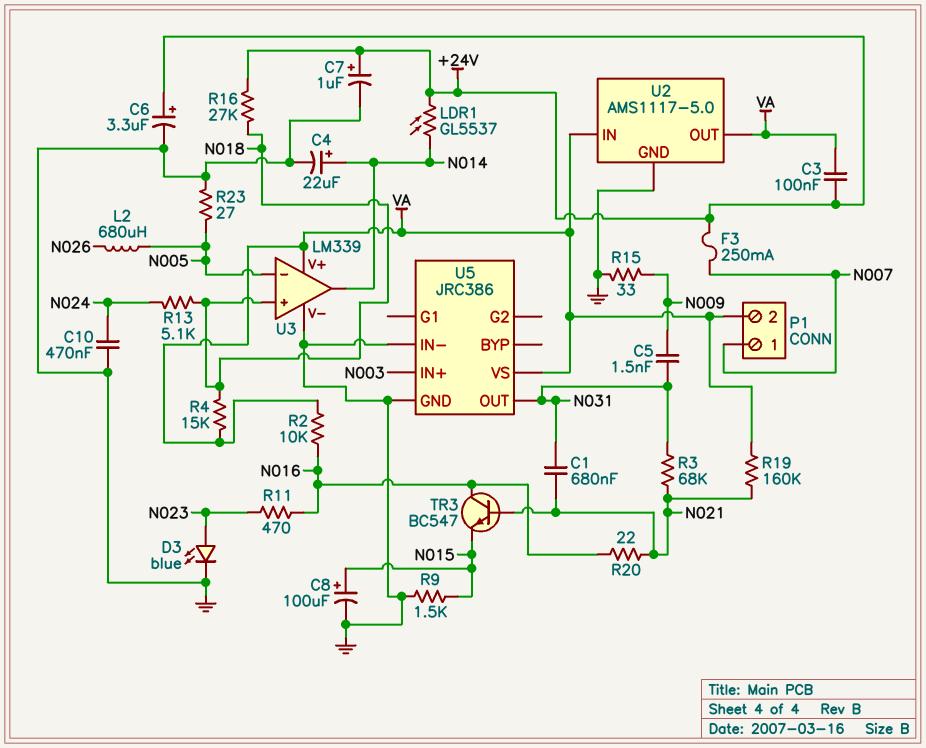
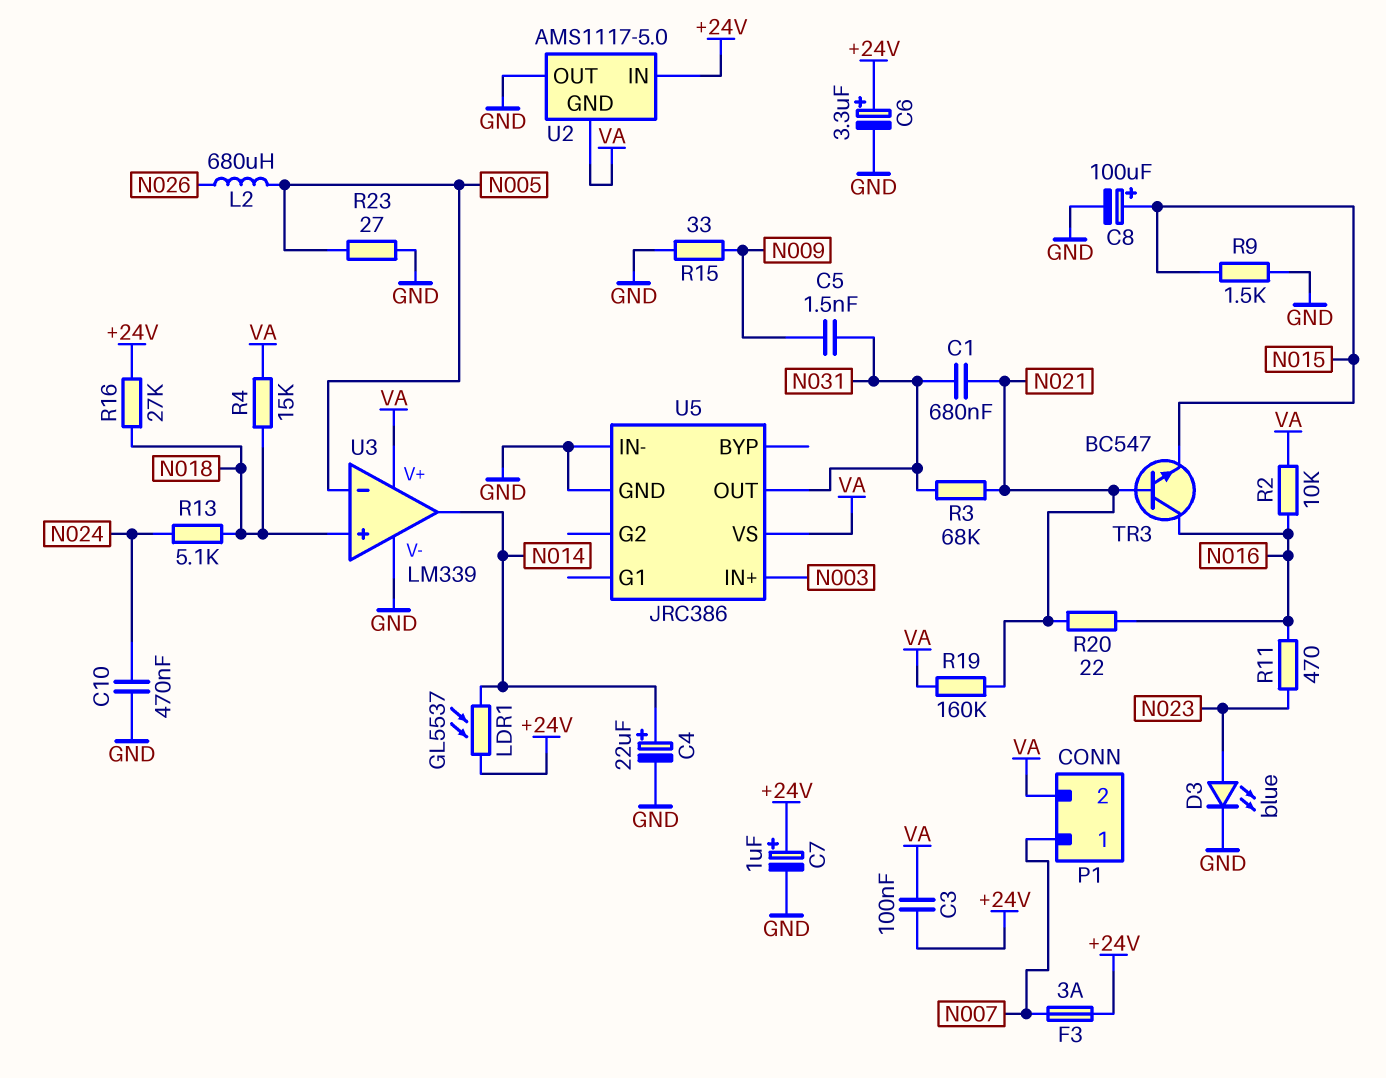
F3: 250mA (+24V, N007) -> 3A (+24V, N007)
U2 pin GND: GND -> VA
U2 pin IN: VA -> +24V
U2 pin OUT: VA -> GND

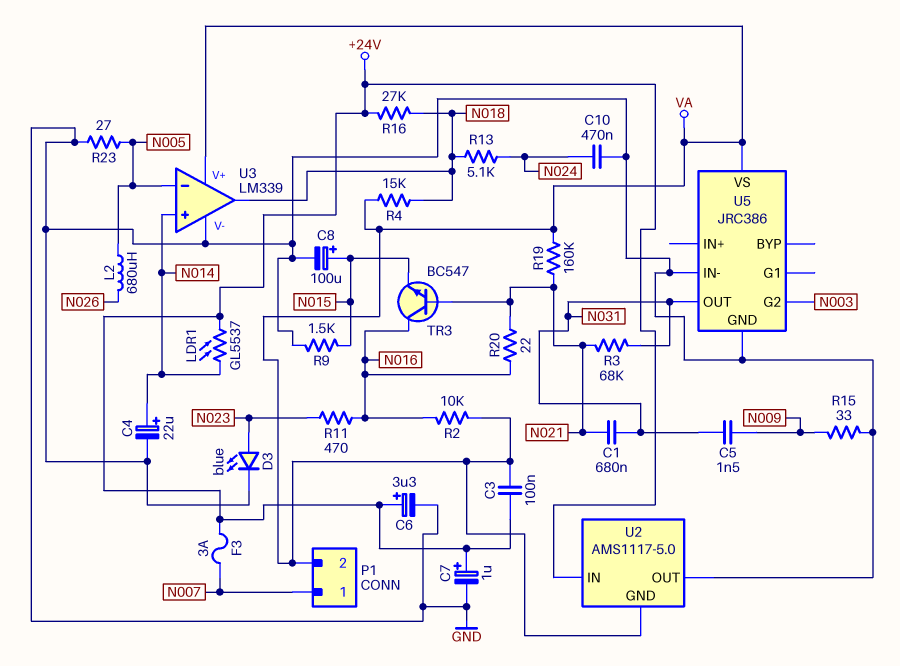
U3 pin in+: N018 -> N014
U3 pin out: N014 -> N018
U5 pin G2: none -> N003
U5 pin IN+: N003 -> none

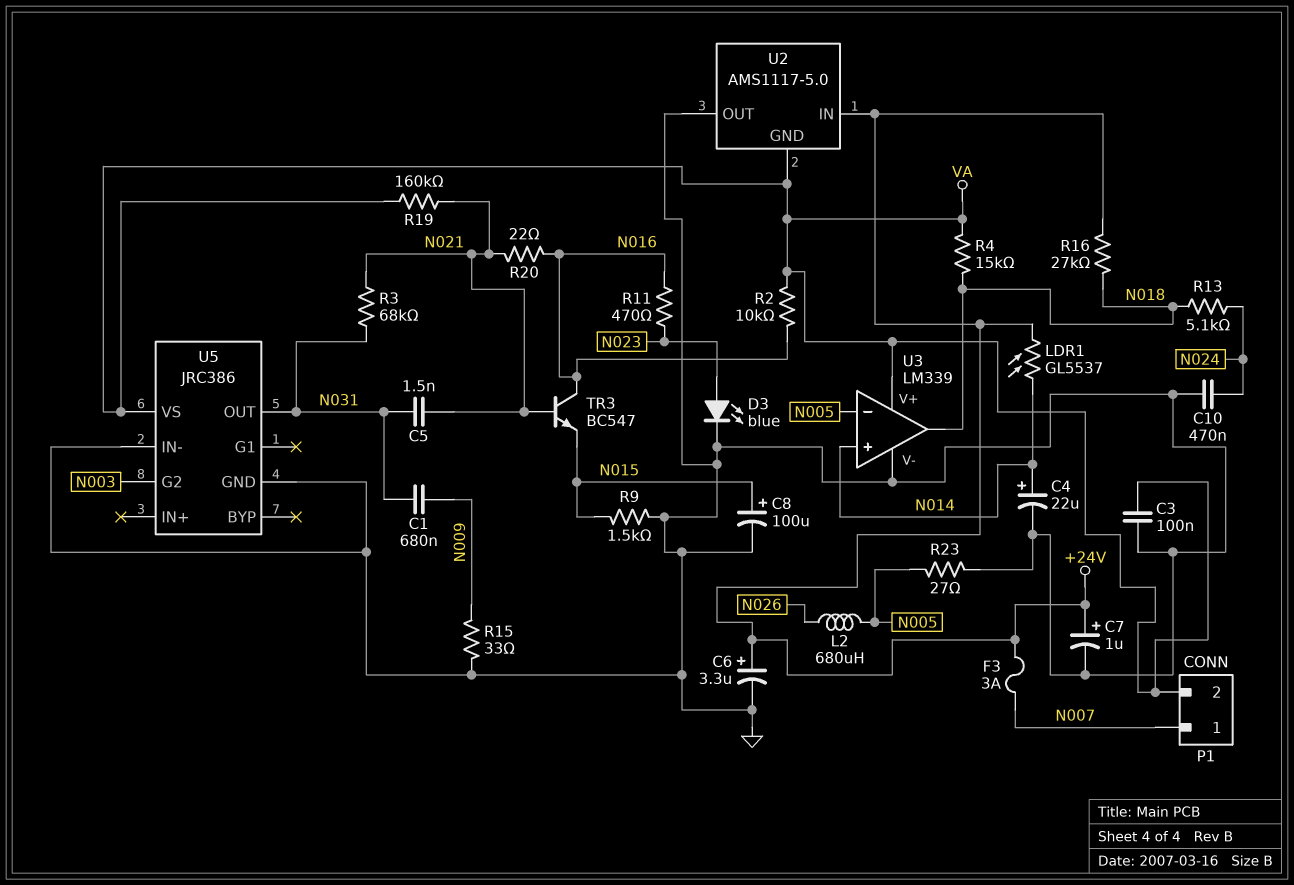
C1: 680nF (N021, N031) -> 680nF (N009, N031)
C3: 100nF (+24V, VA) -> 100nF (GND, VA)
C5: 1.5nF (N009, N031) -> 1.5nF (N021, N031)

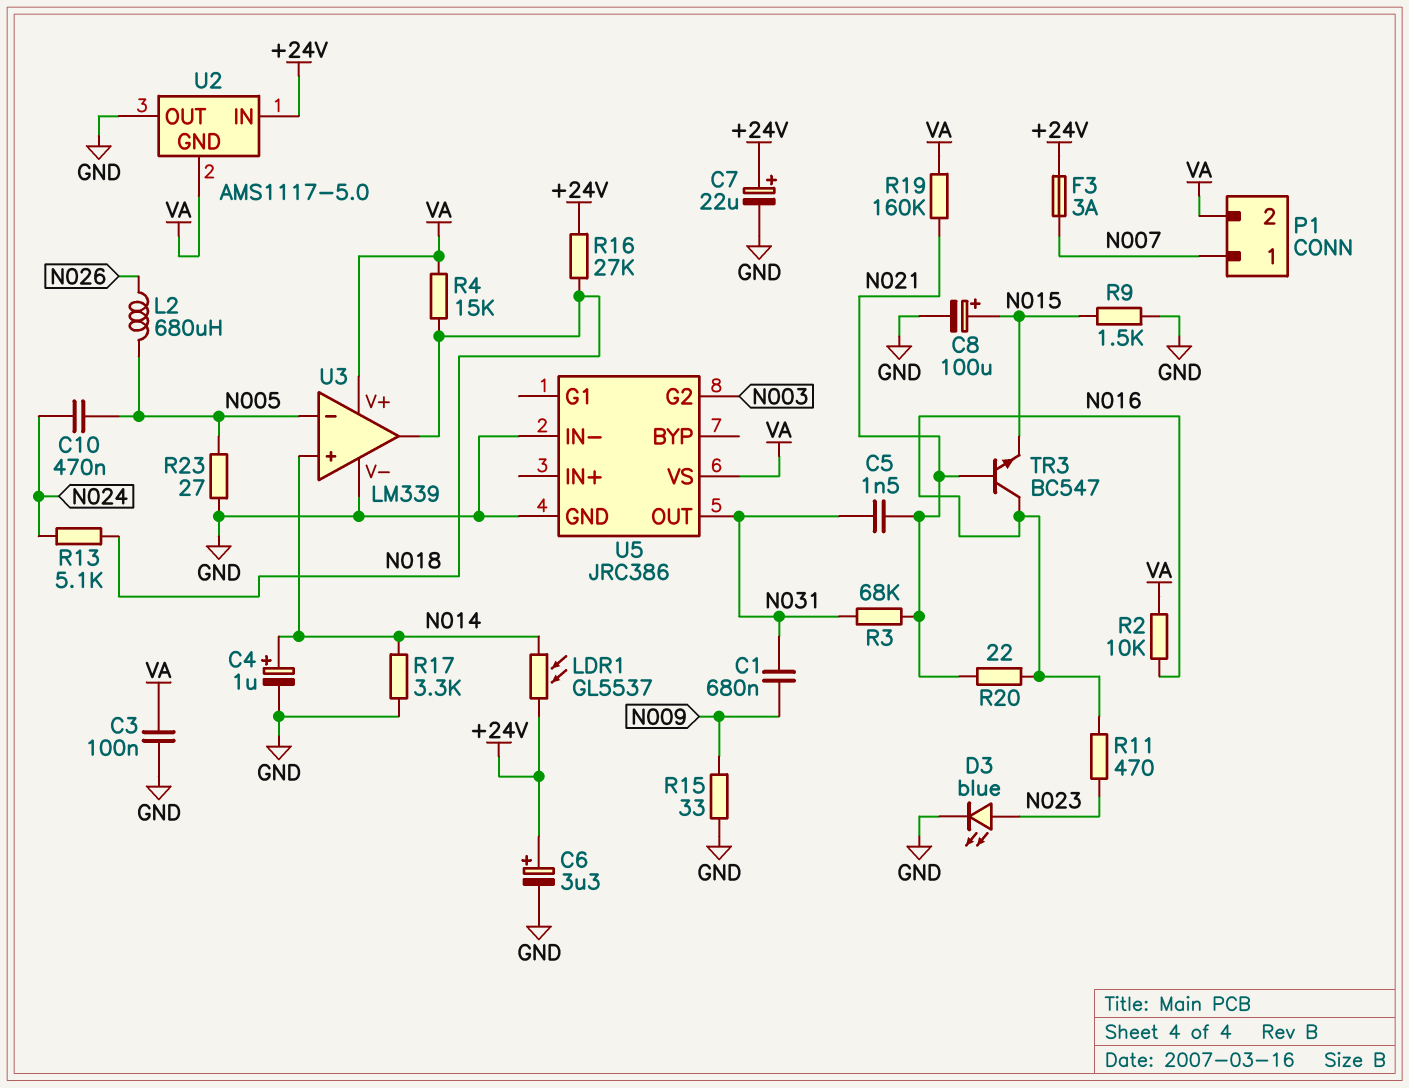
C4: 22uF (plus N014, minus GND) -> 1uF (plus N014, minus GND)
C7: 1uF (plus +24V, minus GND) -> 22uF (plus +24V, minus GND)
C10: 470nF (GND, N024) -> 470nF (N005, N024)
R17: none -> 3.3k (GND, N014)

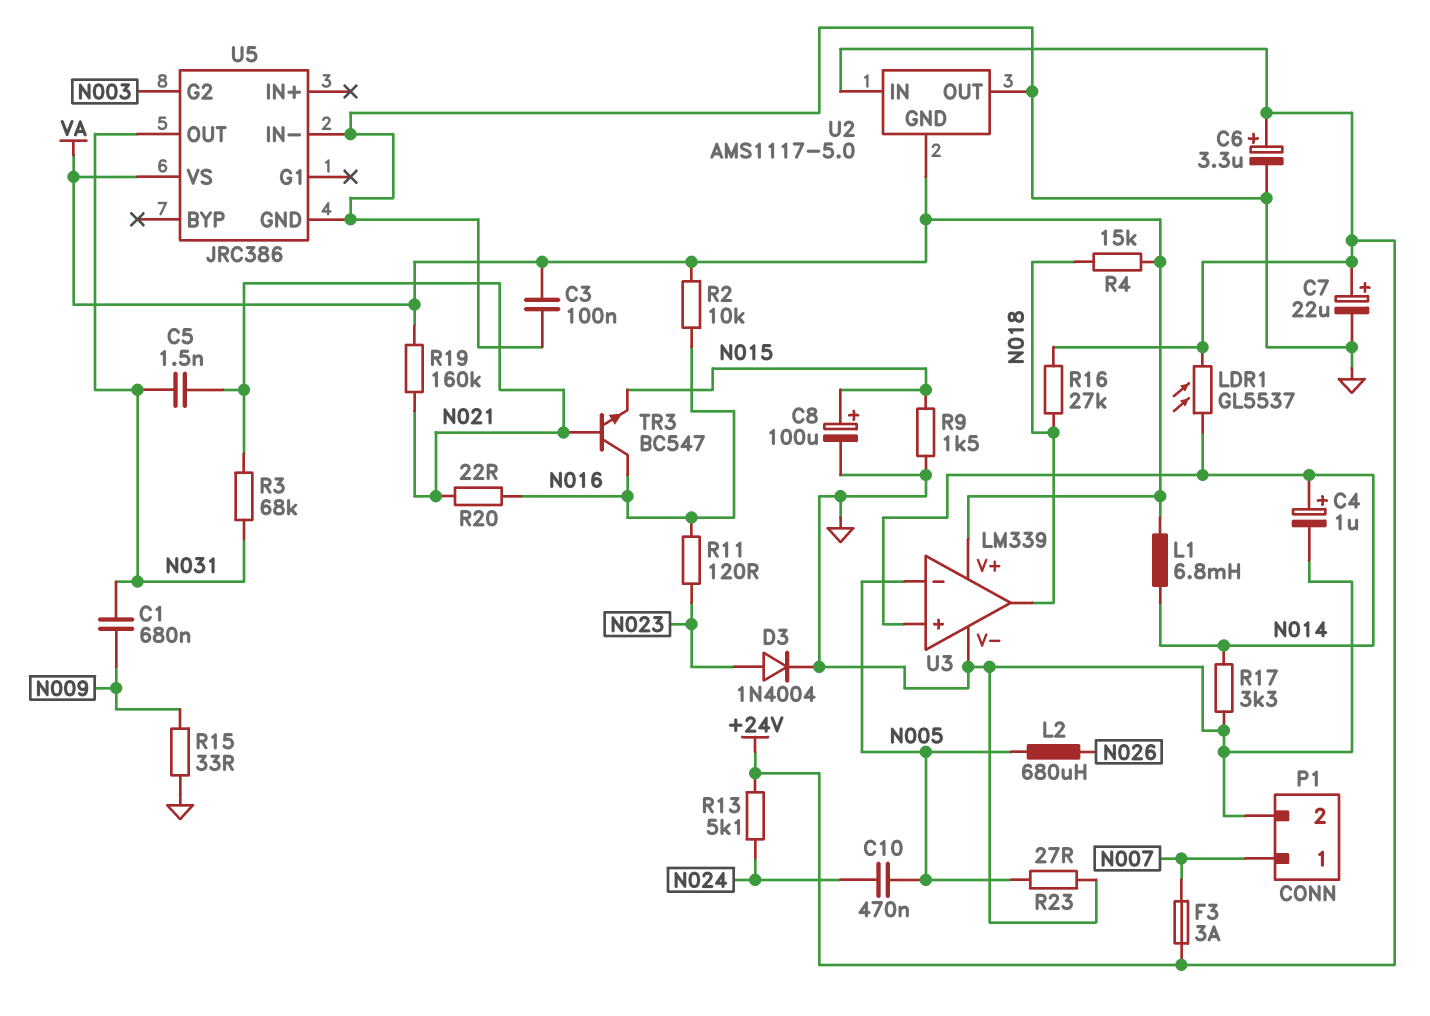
D3: LED blue (A N023, K GND) -> diode 1N4004 (A N023, K GND)
L1: none -> 6.8mH (N014, VA)
P1 pin 2: VA -> GND
R11: 470 (N016, N023) -> 120 (N016, N023)
R13: 5.1k (N018, N024) -> 5.1k (+24V, N024)

